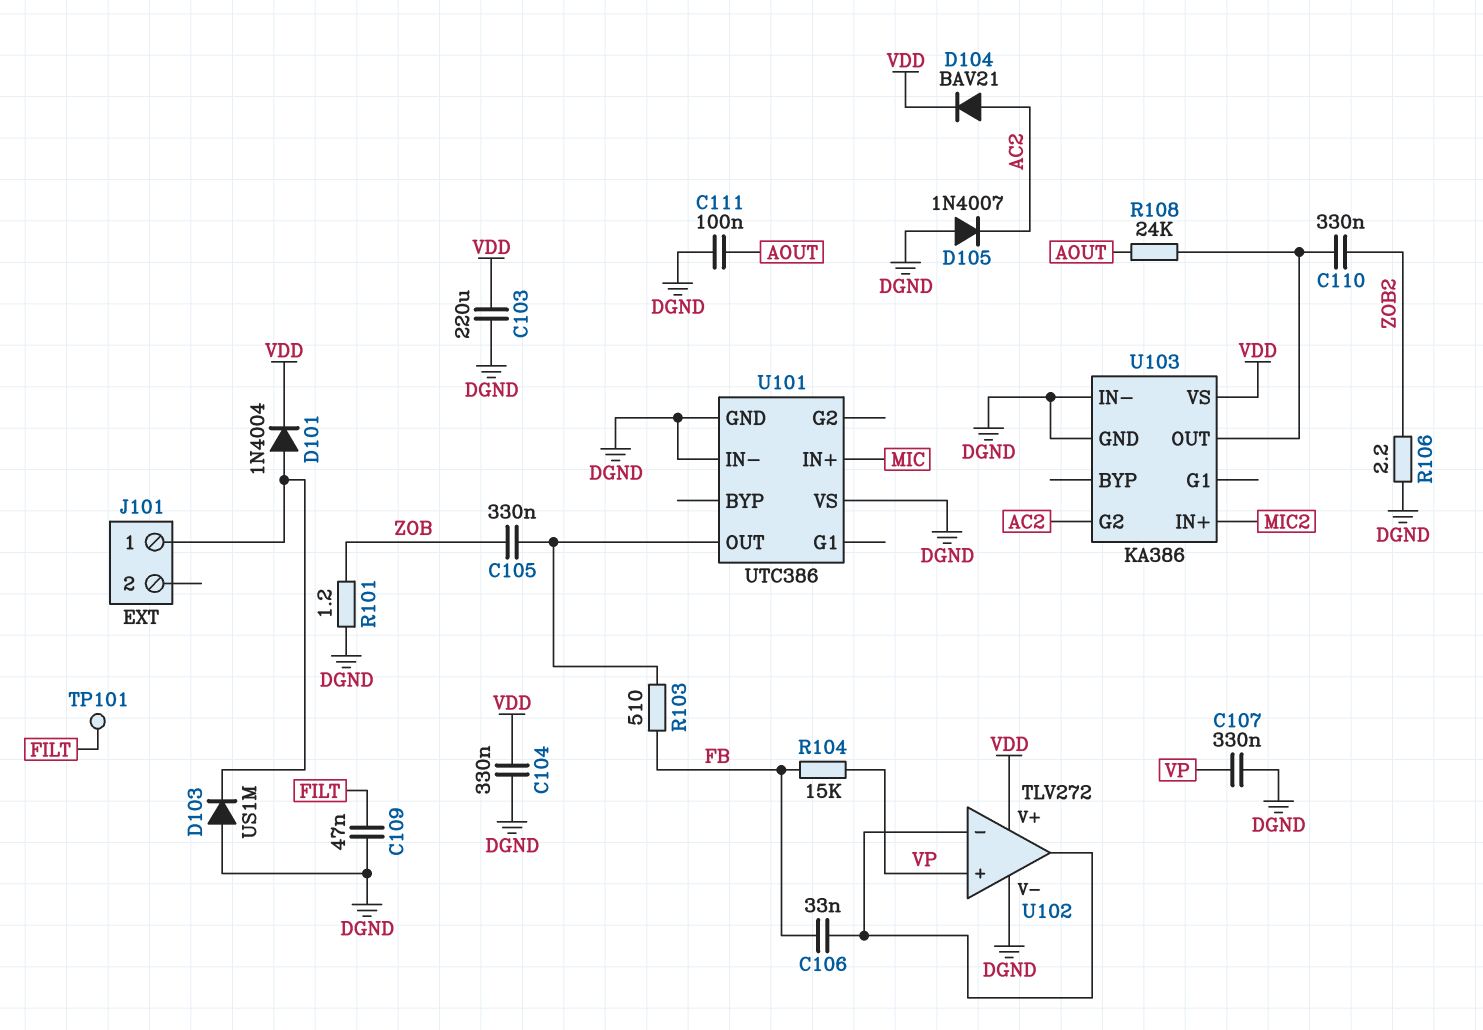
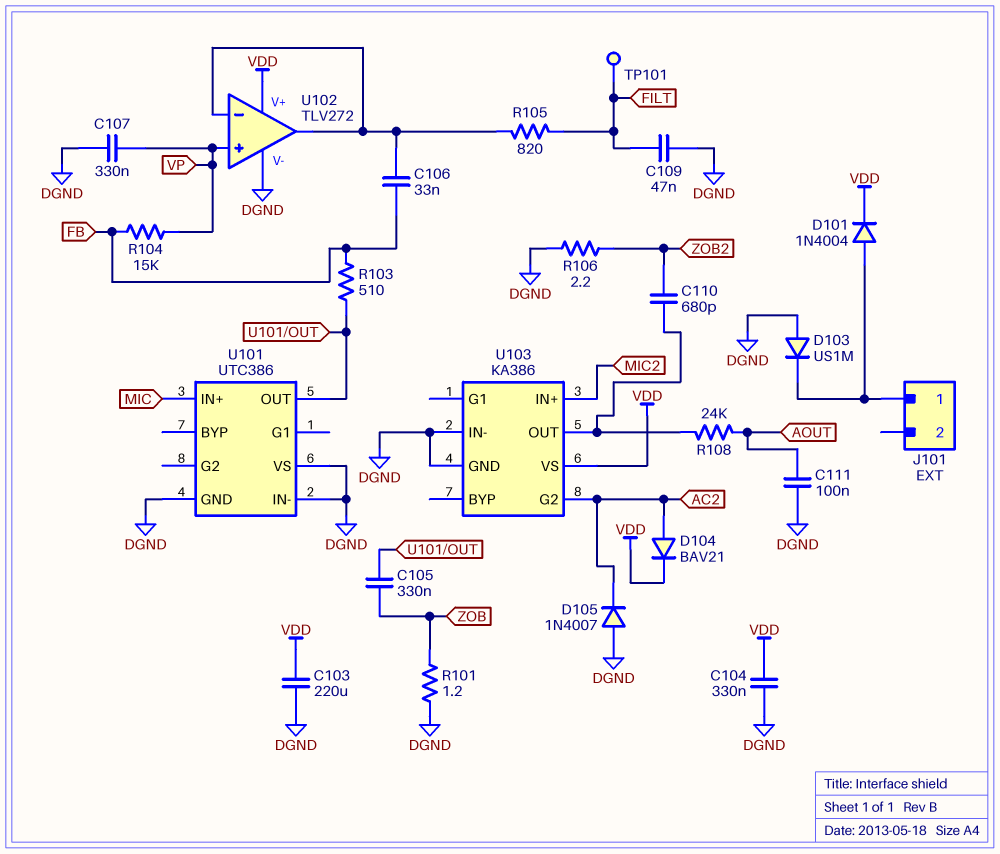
C110: 330nF (U103/OUT, ZOB2) -> 680pF (U103/OUT, ZOB2)
R105: none -> 820 (FILT, U102/in-)

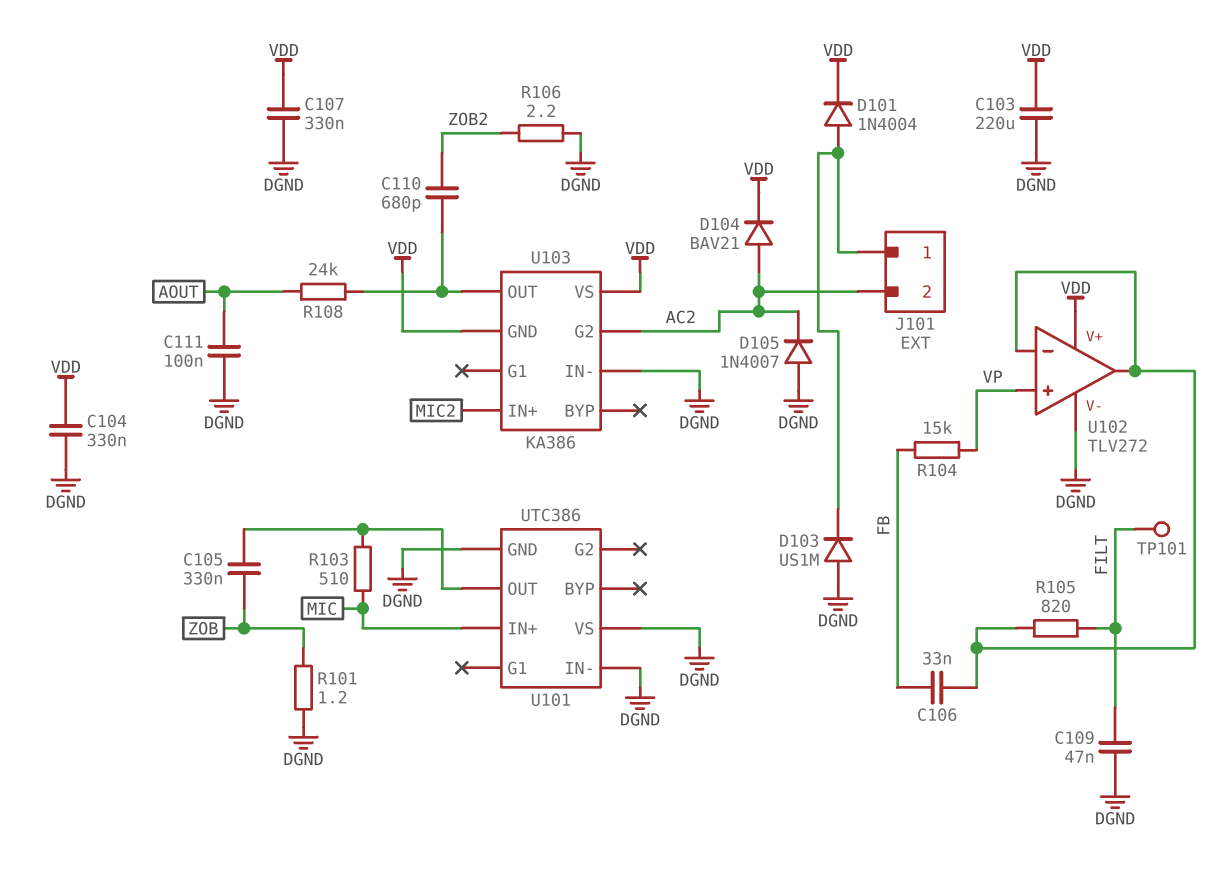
C107: 330nF (DGND, VP) -> 330nF (DGND, VDD)
J101 pin 2: none -> AC2
R103: 510 (FB, U101/OUT) -> 510 (MIC, U101/OUT)
U103 pin GND: DGND -> VDD

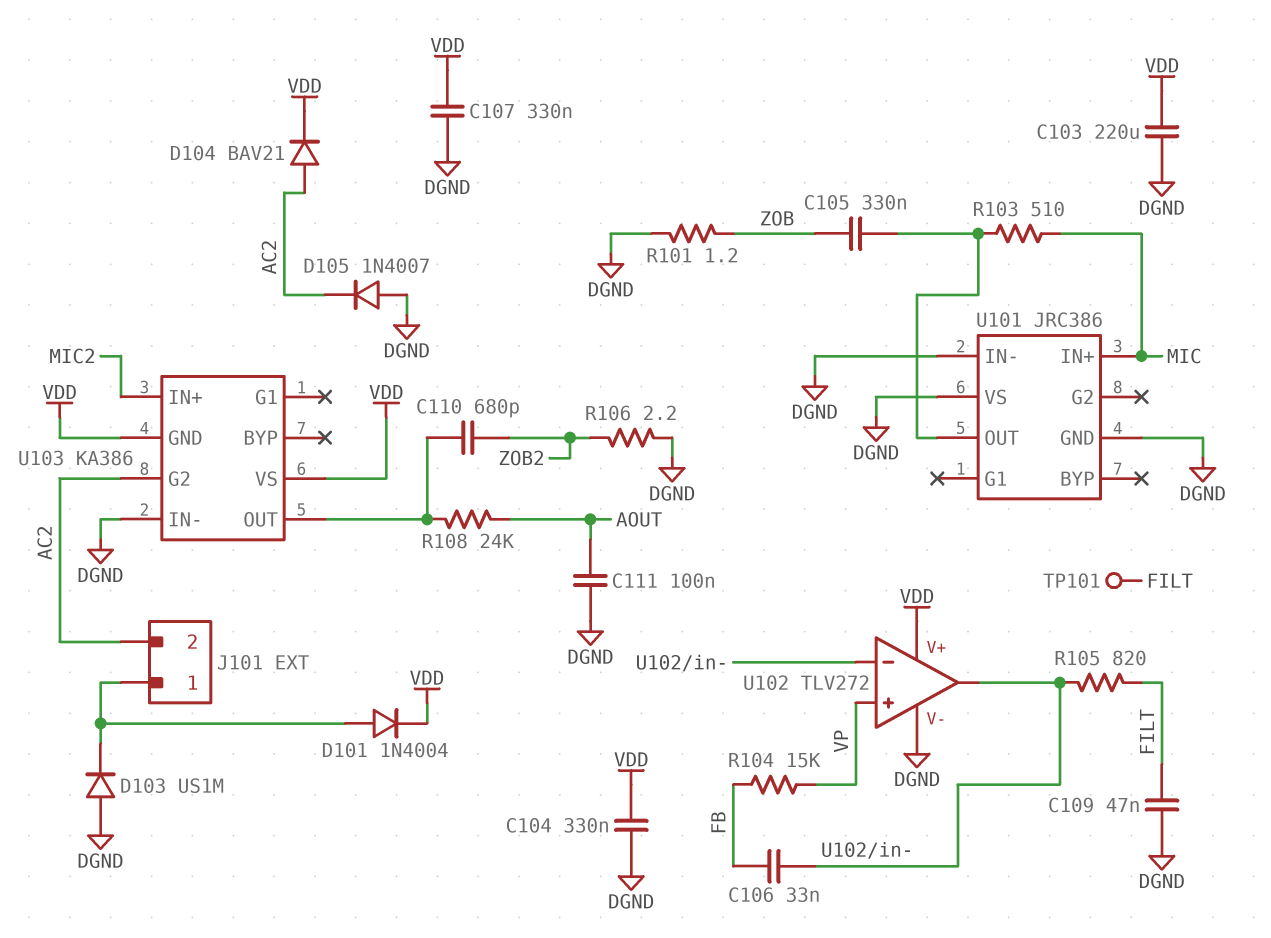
U101: UTC386 -> JRC386

